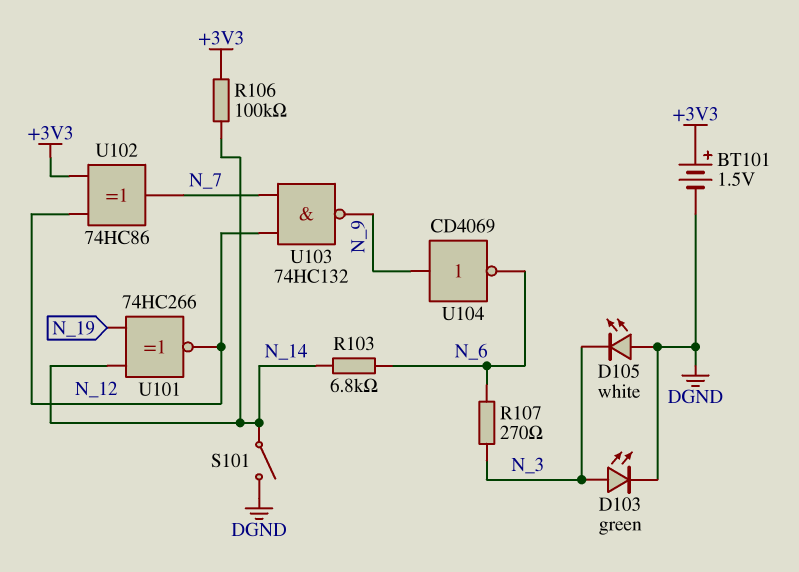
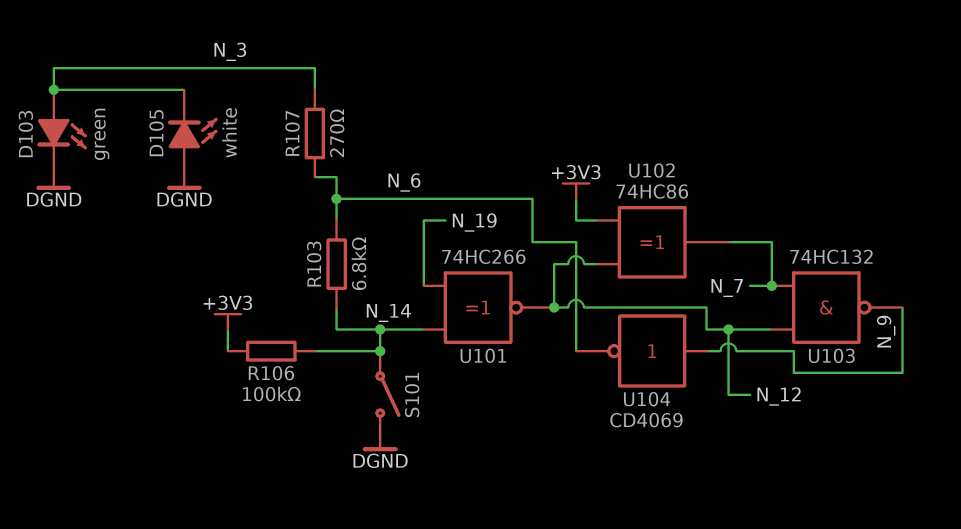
BT101: 1.5V (plus +3V3, minus DGND) -> none

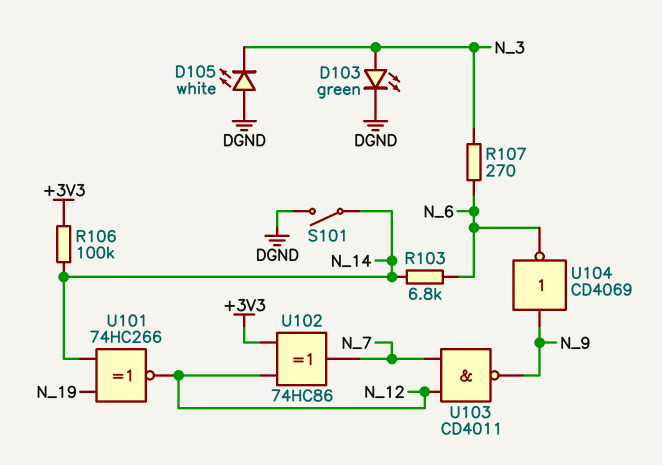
U103: NAND 74HC132 (in N_7, in N_12, out N_9) -> NAND CD4011 (in N_7, in N_12, out N_9)

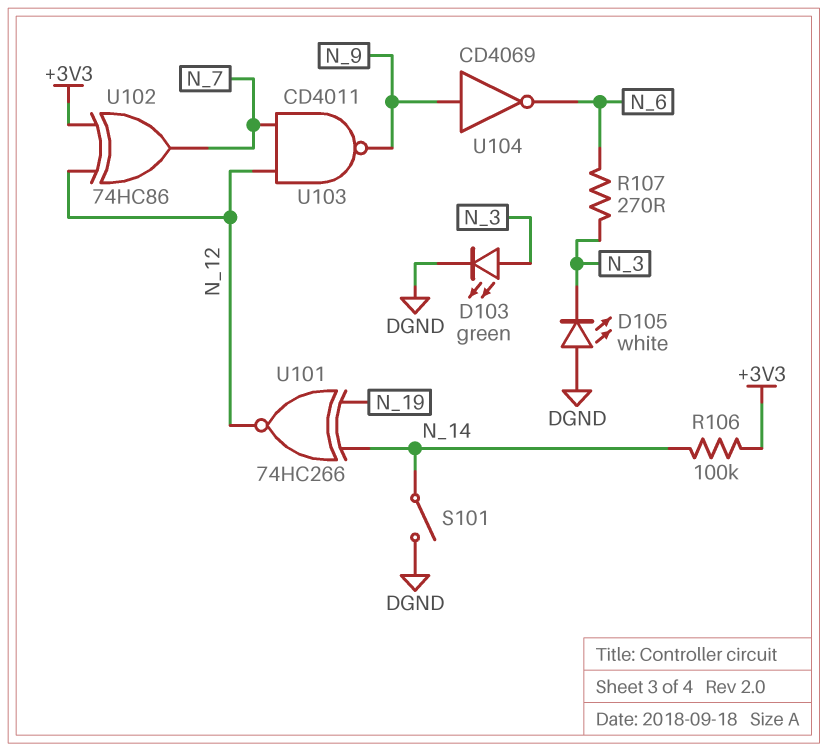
R103: 6.8k (N_6, N_14) -> none

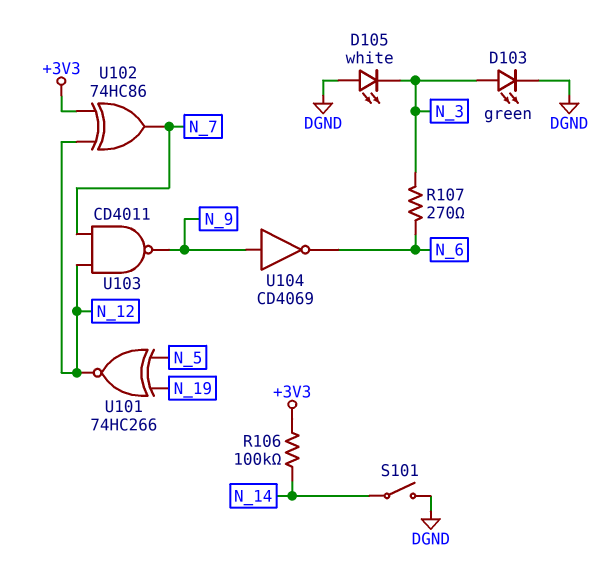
U101: XNOR 74HC266 (in N_14, in N_19, out N_12) -> XNOR 74HC266 (in N_5, in N_19, out N_12)

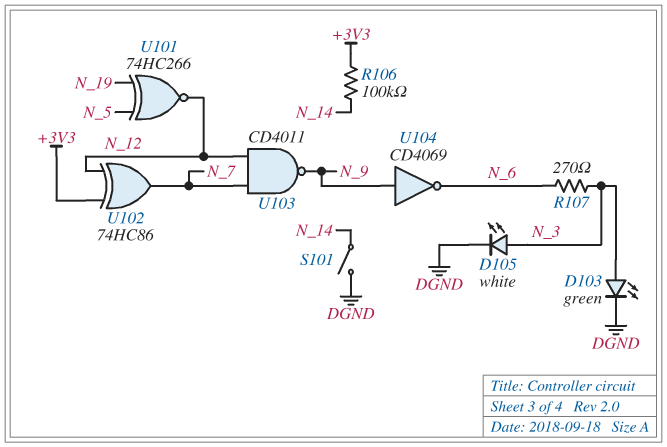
D105: LED white (A DGND, K N_3) -> LED white (A N_3, K DGND)

